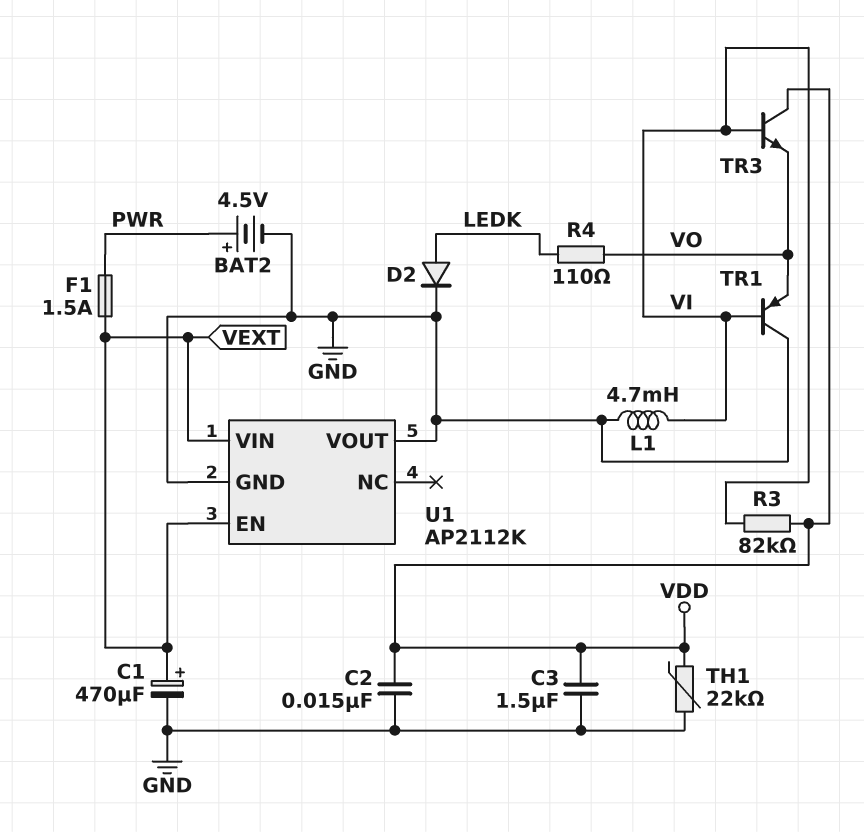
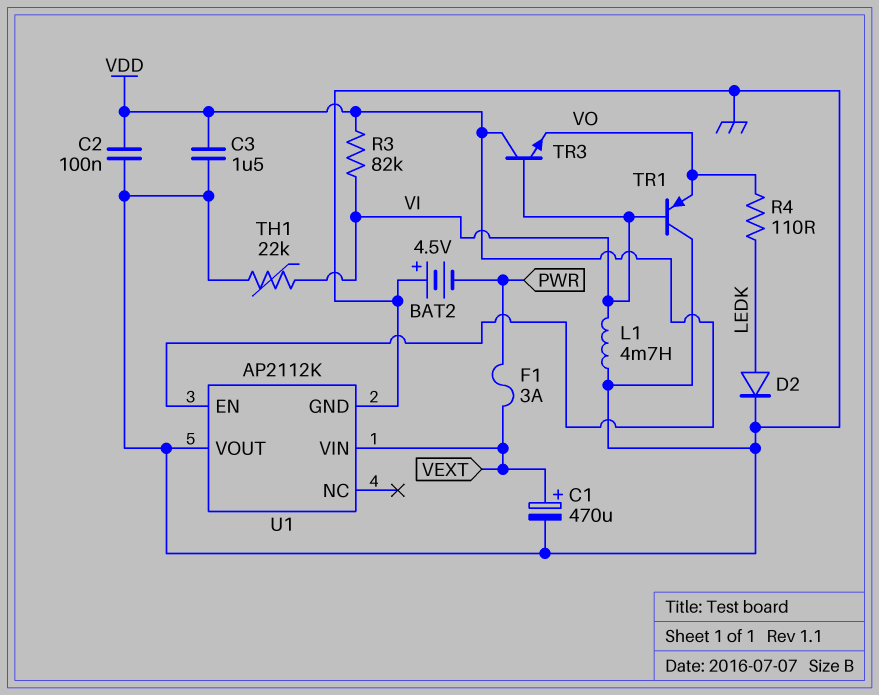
BAT2: 4.5V (plus PWR, minus GND) -> 4.5V (plus GND, minus PWR)
C2: 15nF (GND, VDD) -> 100nF (GND, VDD)
F1: 1.5A (PWR, VEXT) -> 3A (PWR, VEXT)
TH1: 22k (GND, VDD) -> 22k (GND, VI)
U1 pin EN: VEXT -> VDD

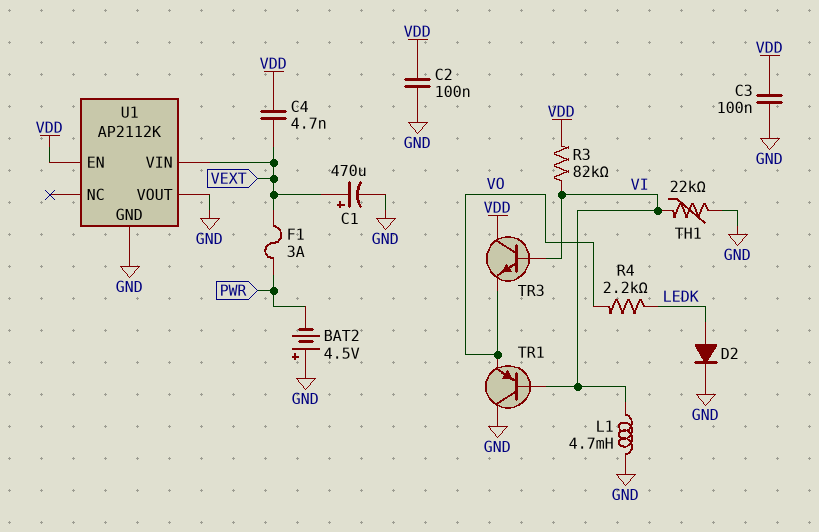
C3: 1.5uF (GND, VDD) -> 100nF (GND, VDD)
C4: none -> 4.7nF (VDD, VEXT)
R4: 110 (LEDK, VO) -> 2.2k (LEDK, VO)

